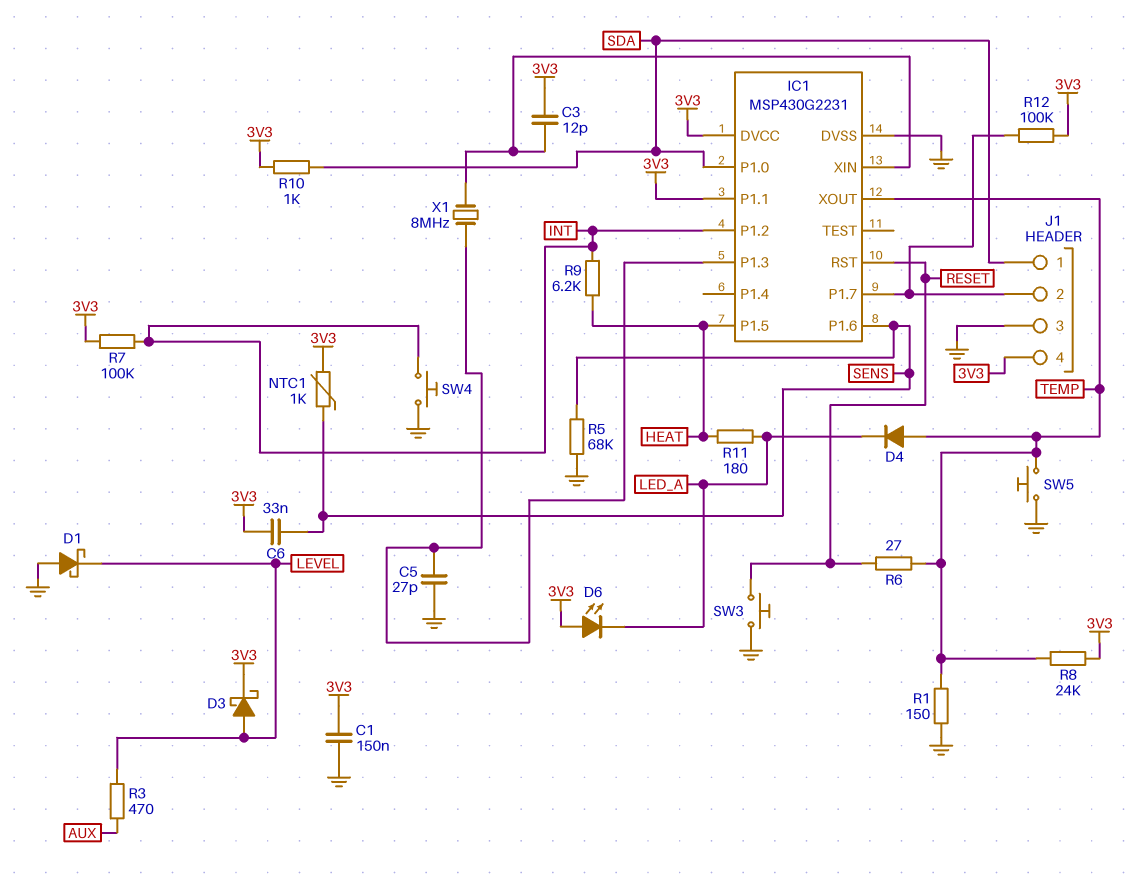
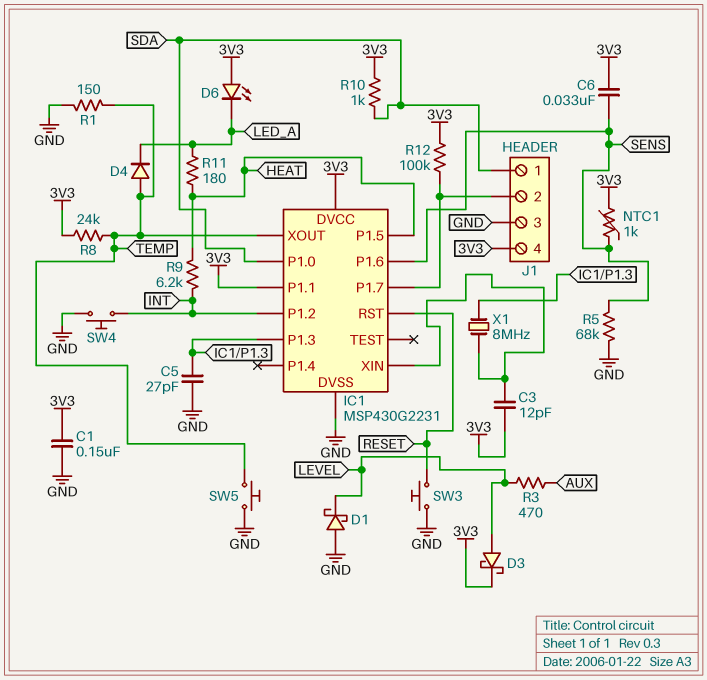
R6: 27 (RESET, TEMP) -> none
R7: 100k (3V3, INT) -> none

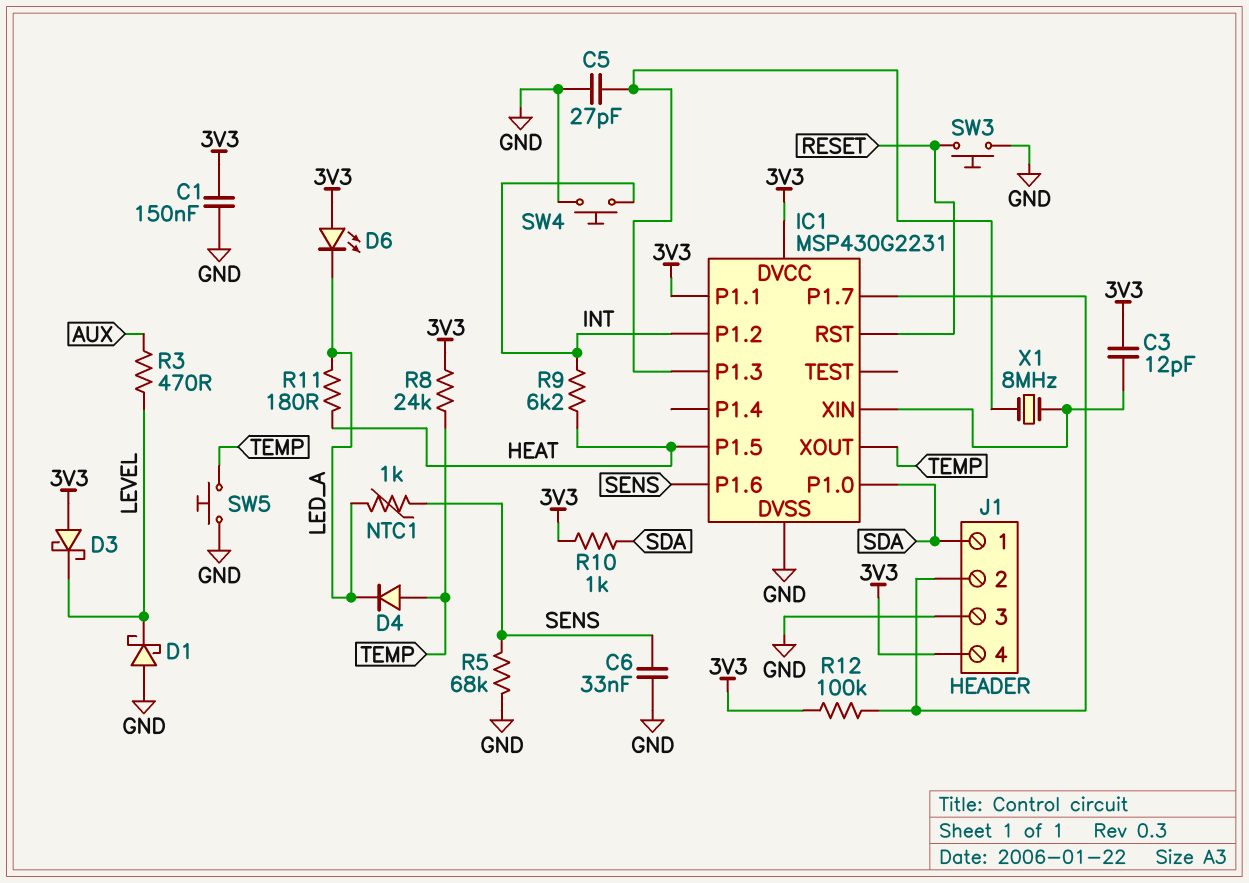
C6: 33nF (3V3, SENS) -> 33nF (GND, SENS)
D3: schottky (A LEVEL, K 3V3) -> schottky (A 3V3, K LEVEL)
NTC1: 1k (3V3, SENS) -> 1k (LED_A, SENS)
R1: 150 (GND, TEMP) -> none

